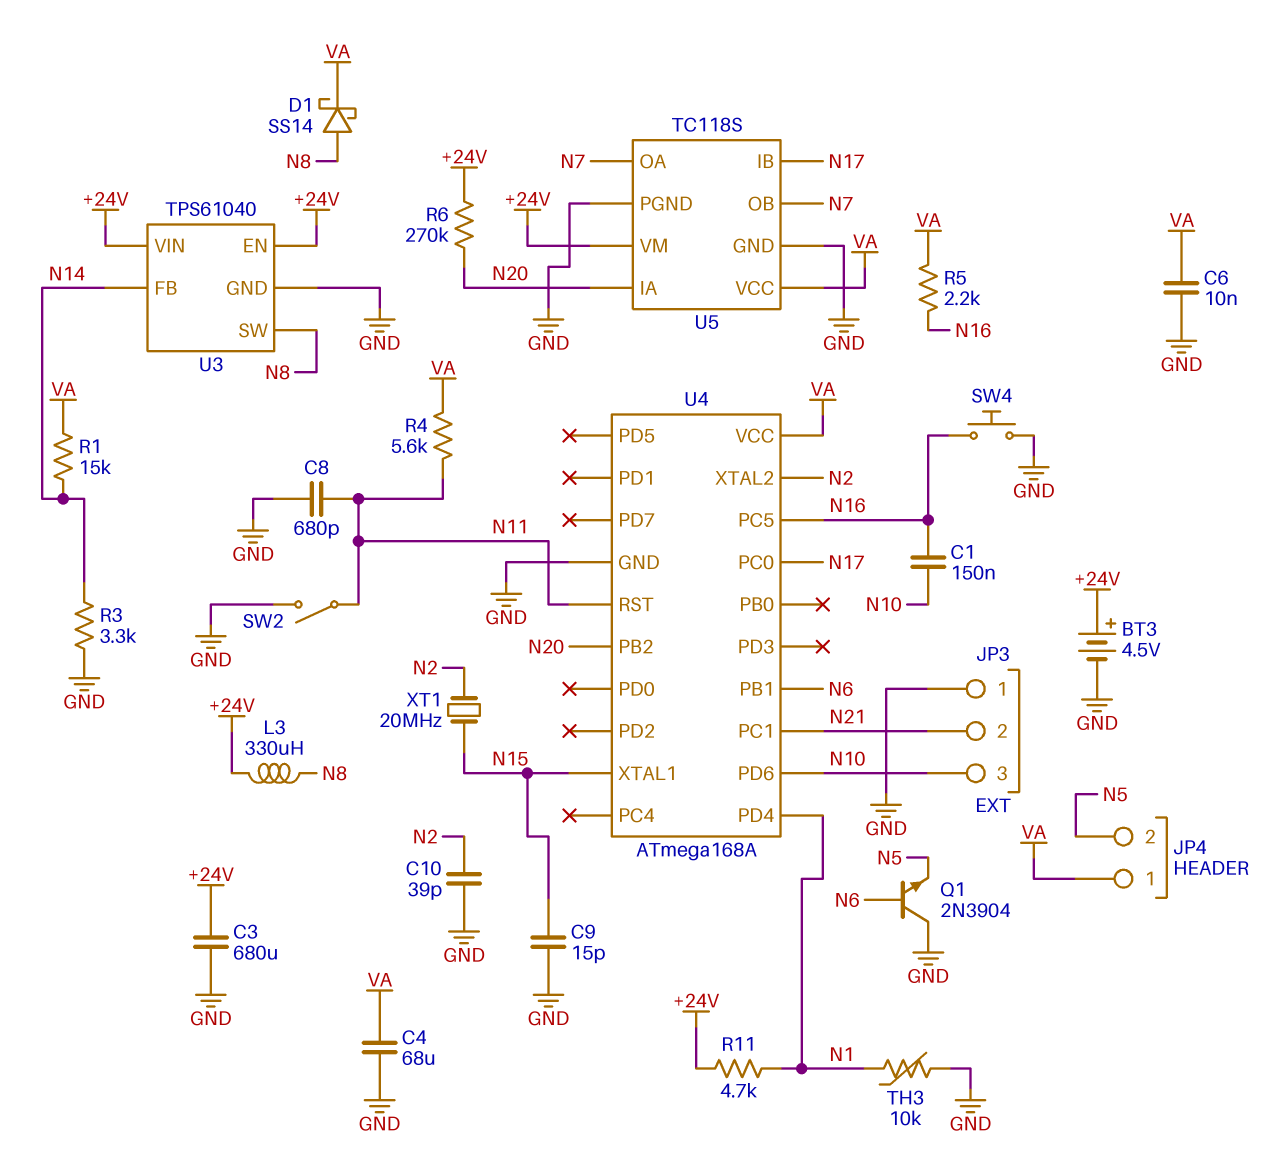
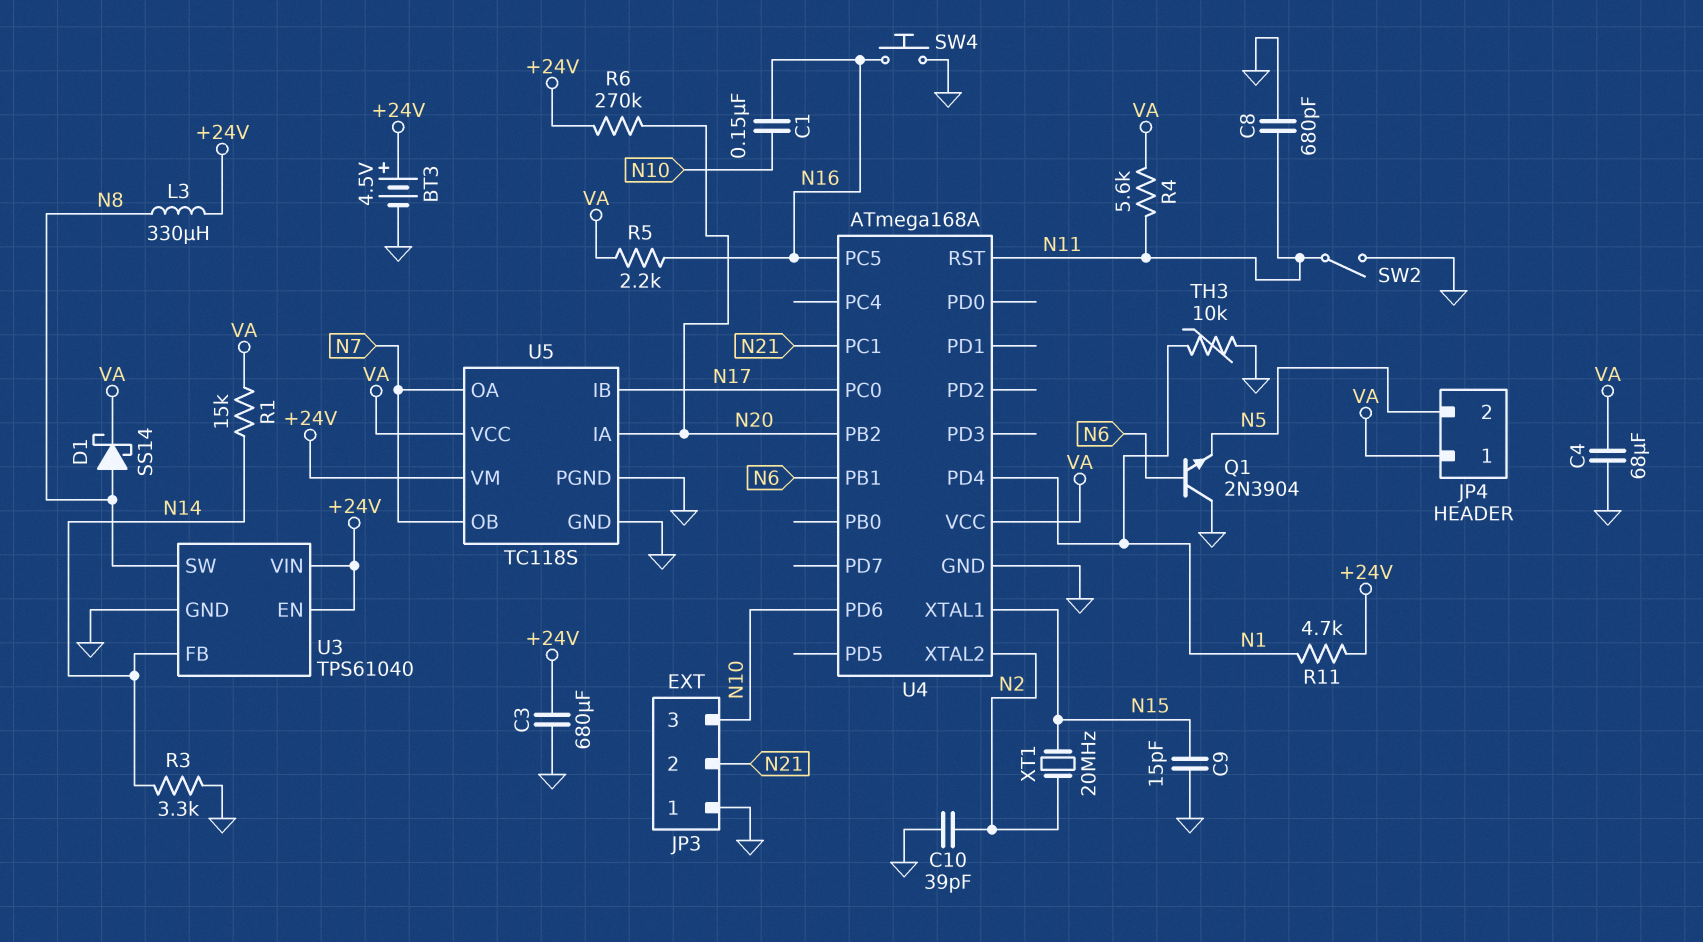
C6: 10nF (GND, VA) -> none

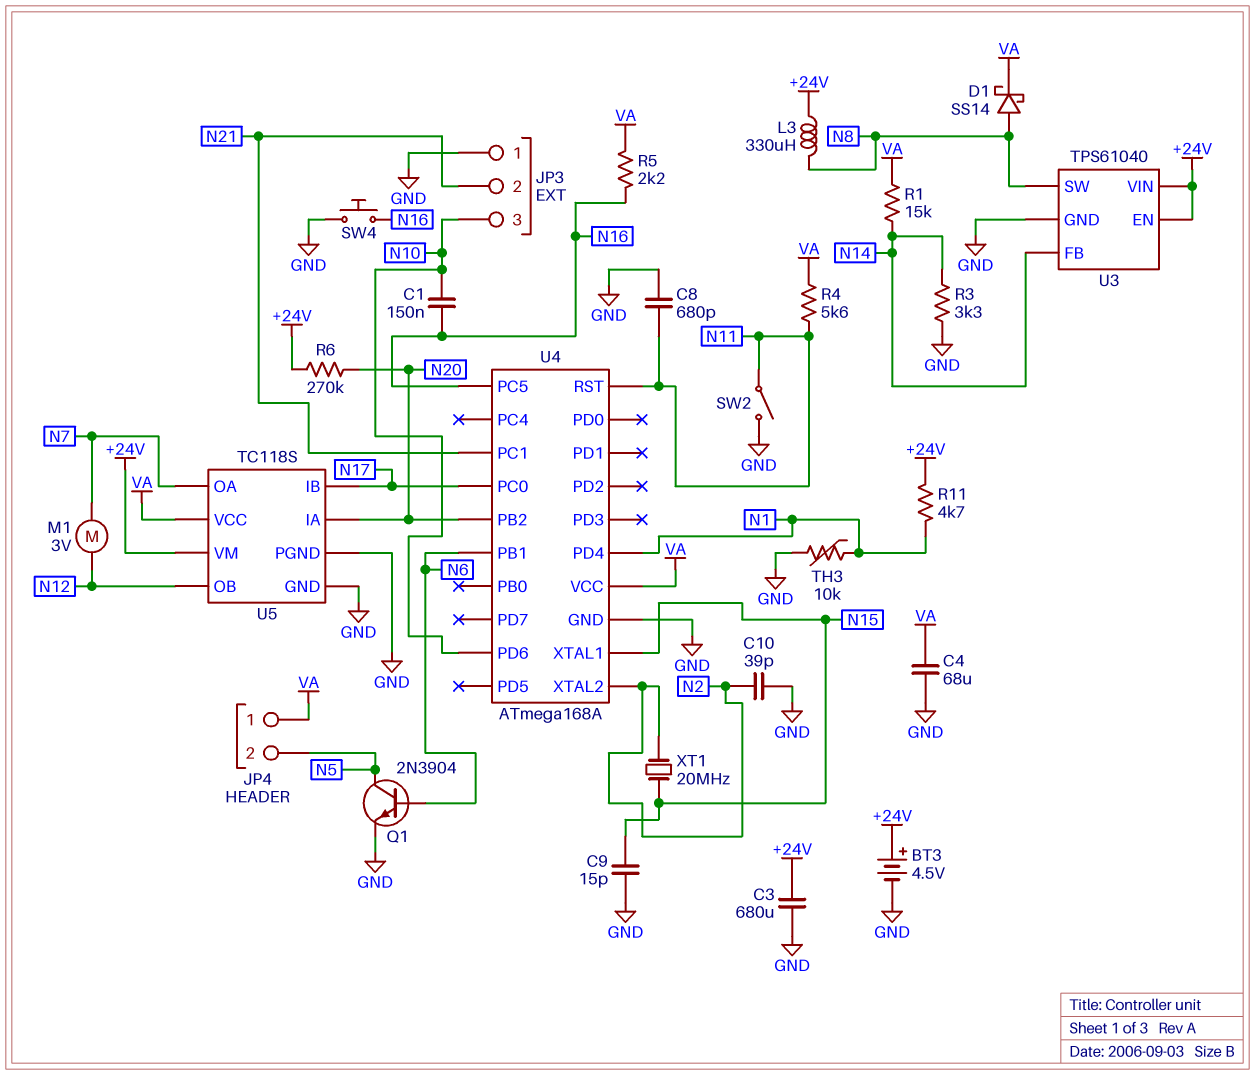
M1: none -> motor 3V (N7, N12)
Q1: NPN 2N3904 (B N6, C GND, E N5) -> NPN 2N3904 (B N6, C N5, E GND)
U5 pin OB: N7 -> N12

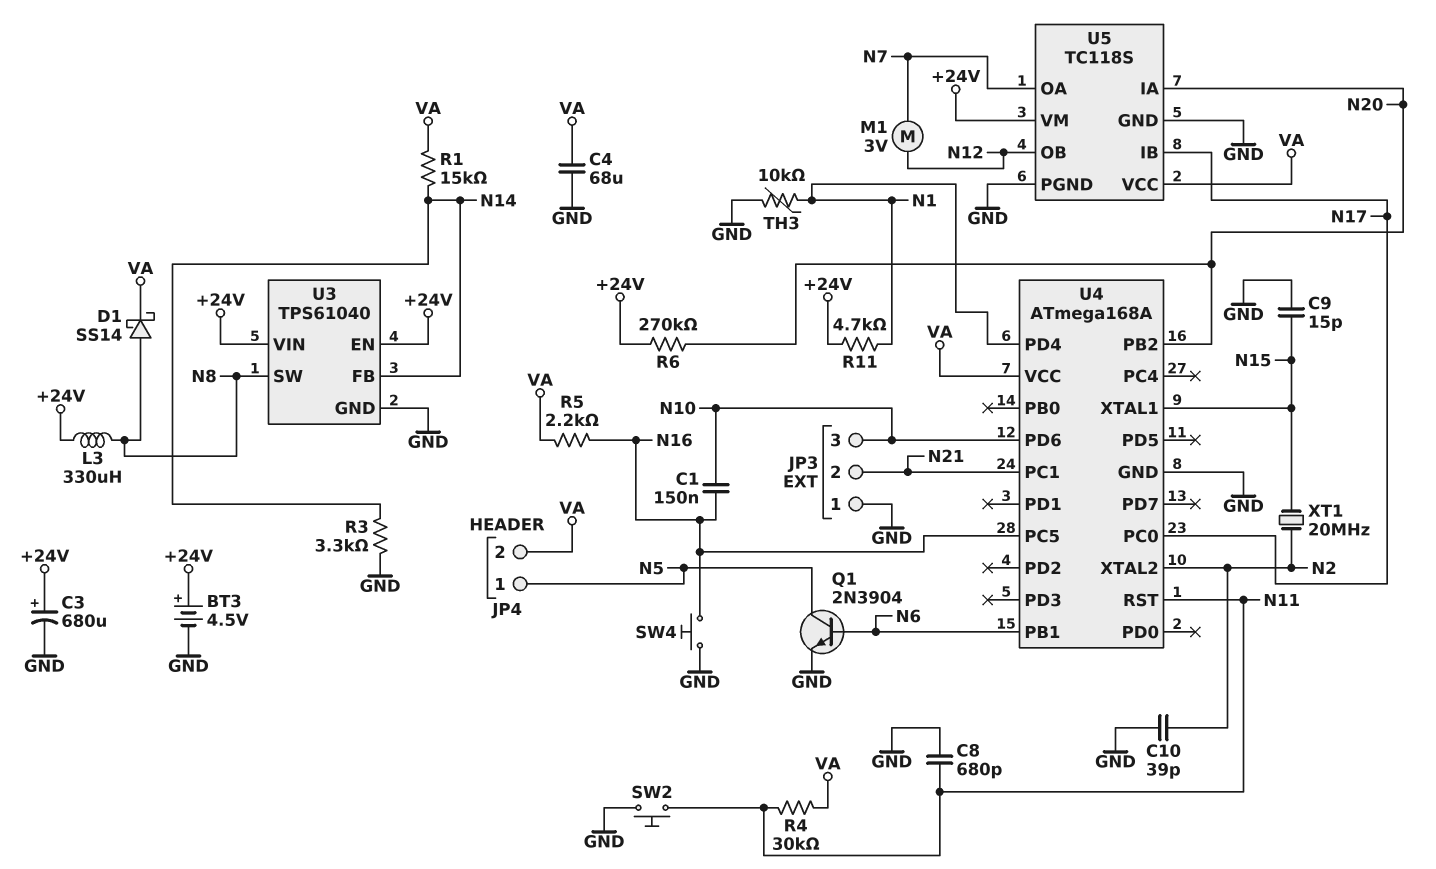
C3: 680uF (+24V, GND) -> 680uF (plus +24V, minus GND)
JP4 pin 1: VA -> N5
JP4 pin 2: N5 -> VA
R4: 5.6k (N11, VA) -> 30k (N11, VA)
SW2: switch (GND, N11) -> button (GND, N11)

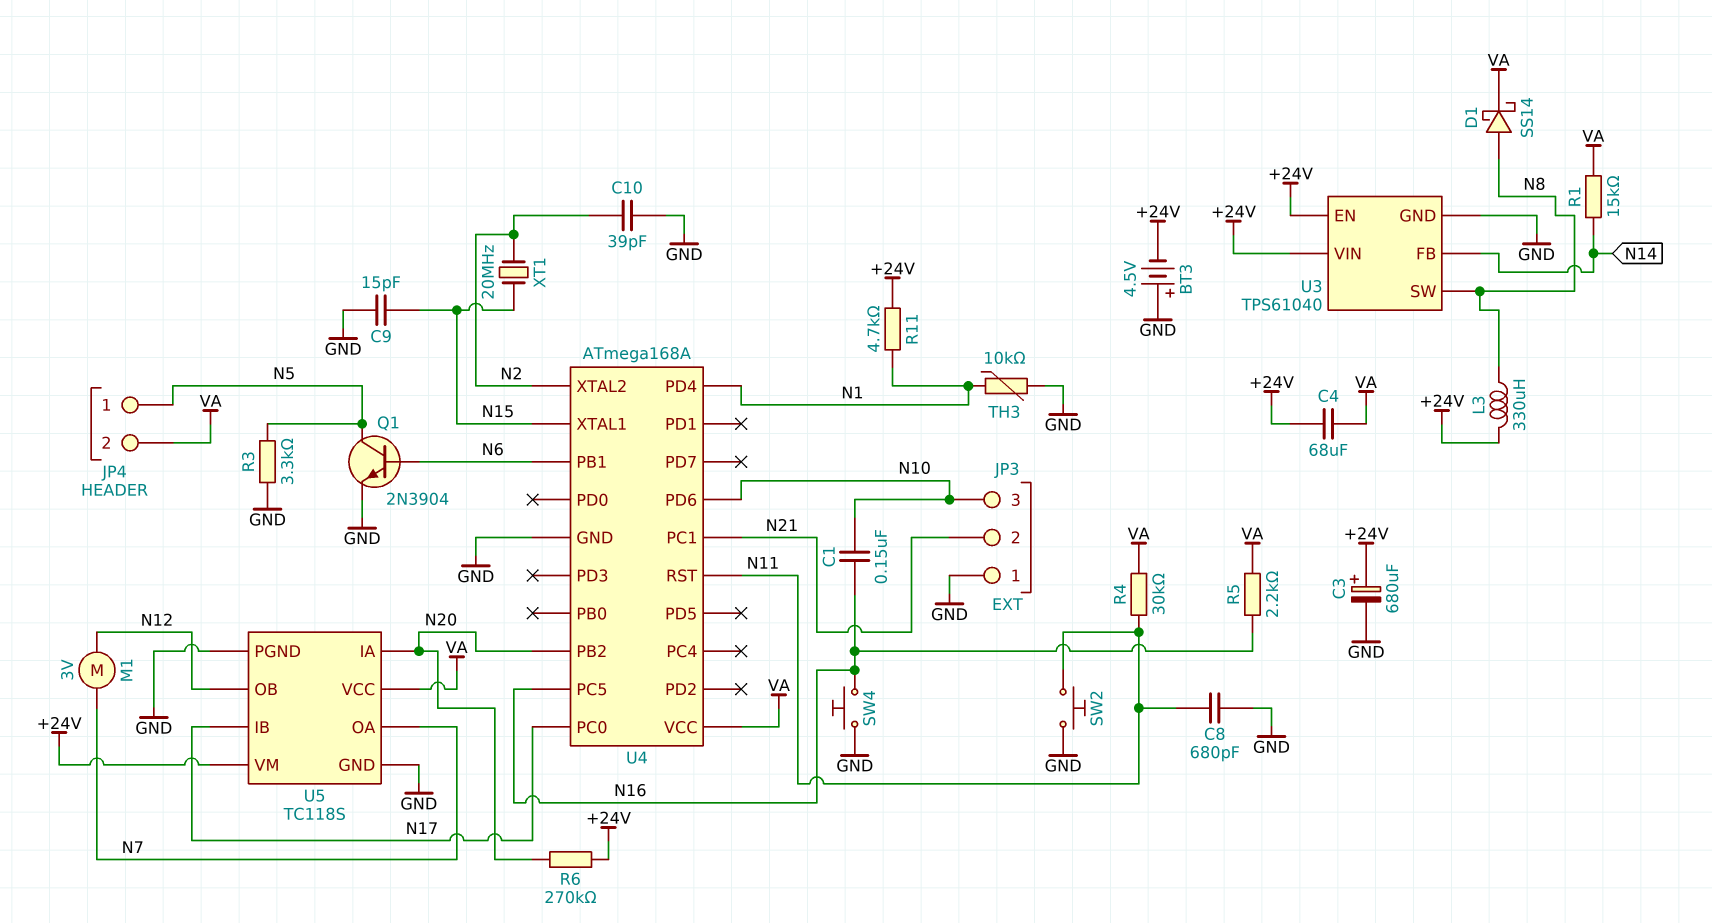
BT3: 4.5V (plus +24V, minus GND) -> 4.5V (plus GND, minus +24V)
C4: 68uF (GND, VA) -> 68uF (+24V, VA)
R3: 3.3k (GND, N14) -> 3.3k (GND, N5)

